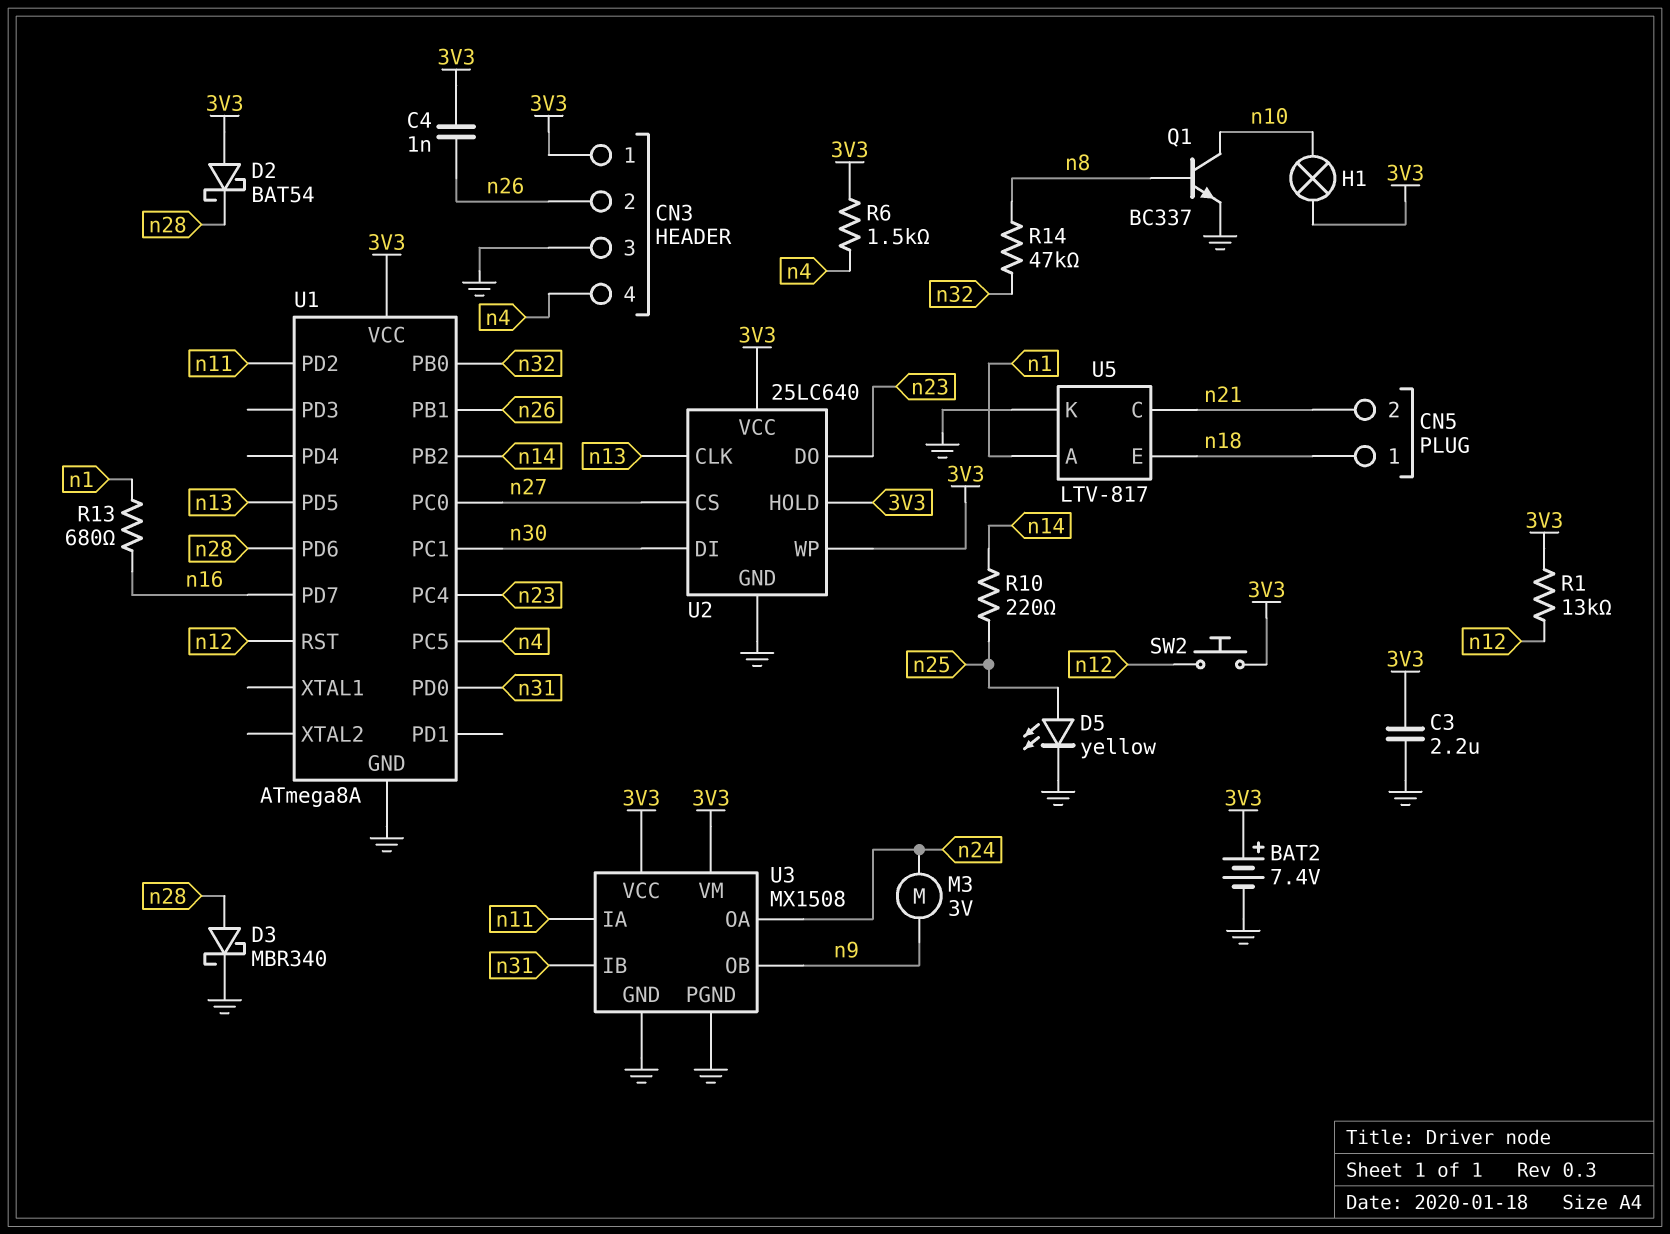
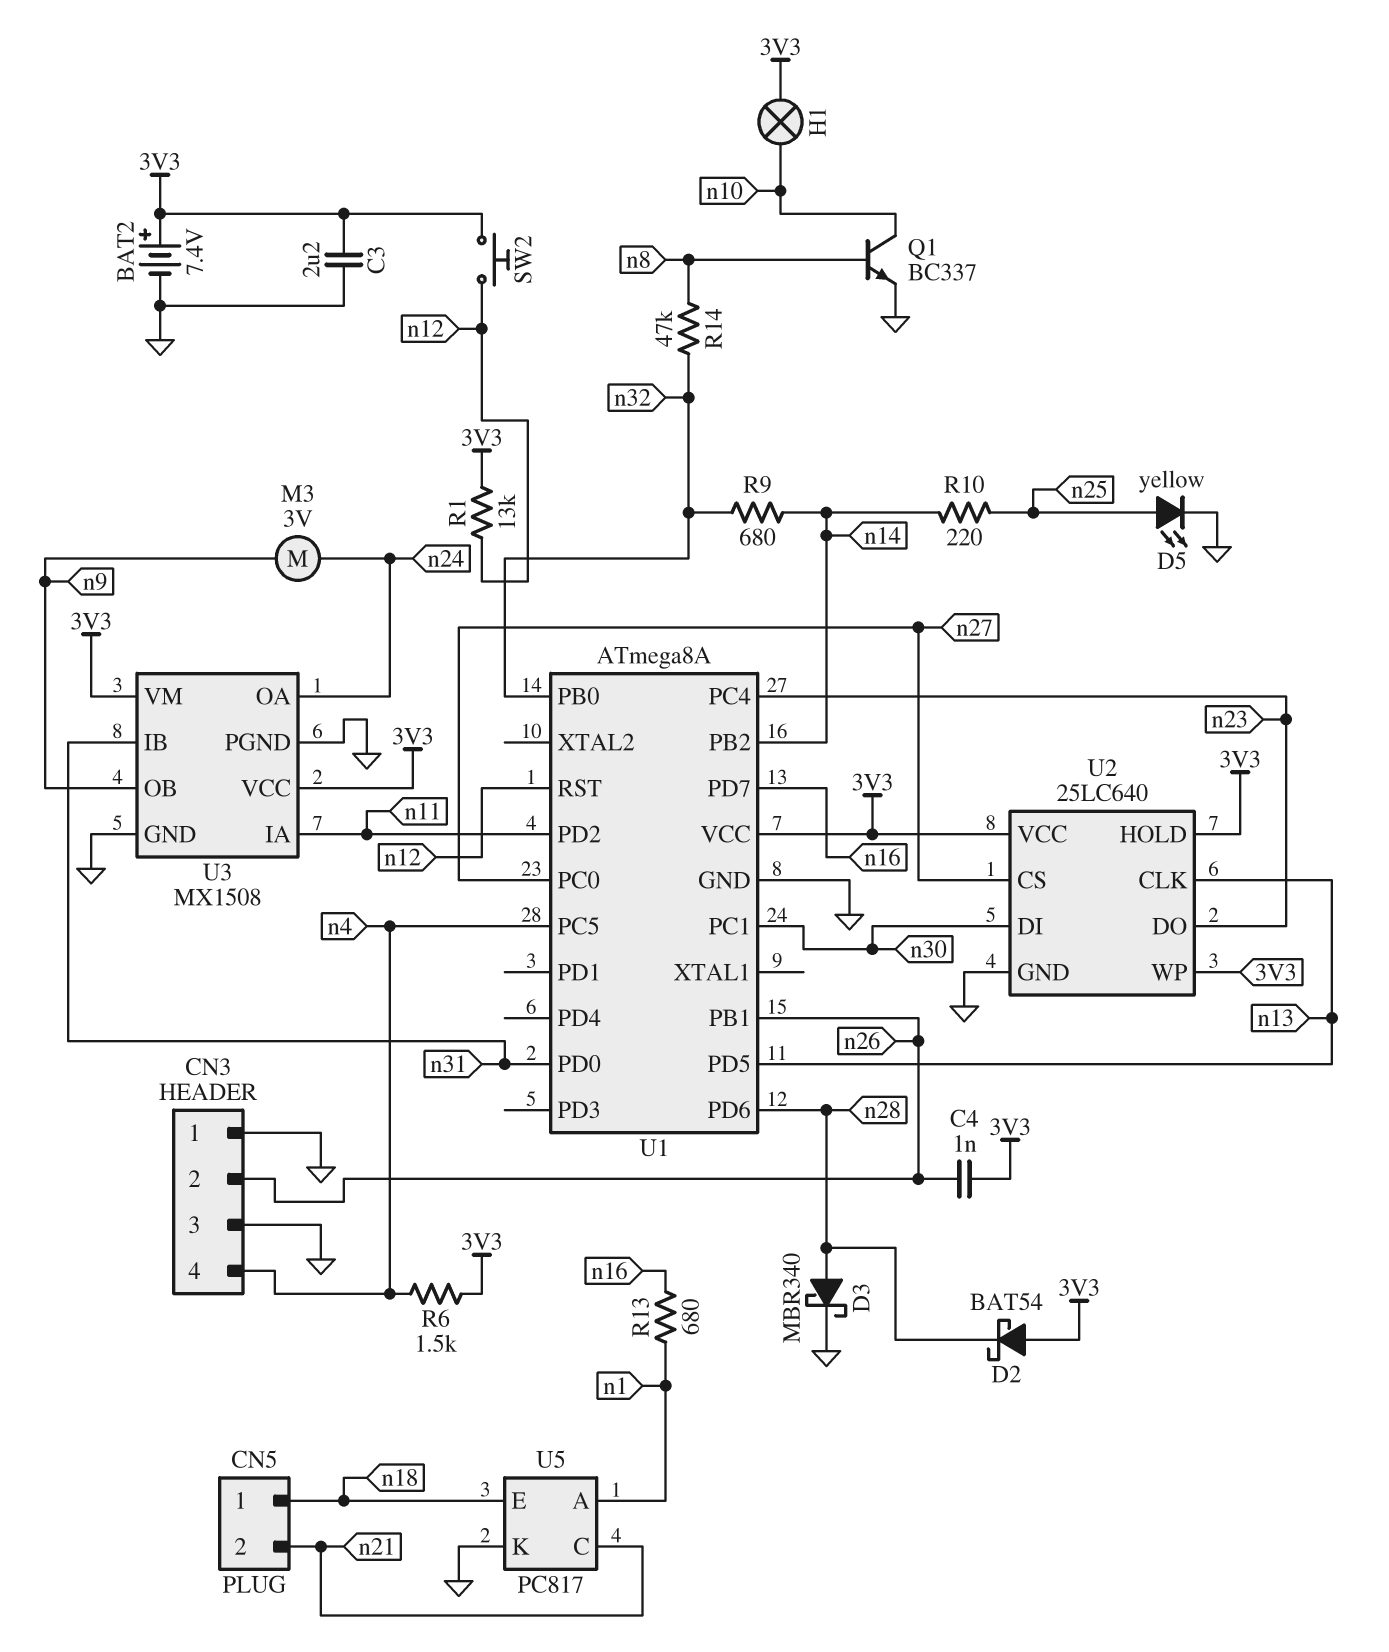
CN3 pin 1: 3V3 -> GND
R9: none -> 680 (n14, n32)
U5: LTV-817 -> PC817

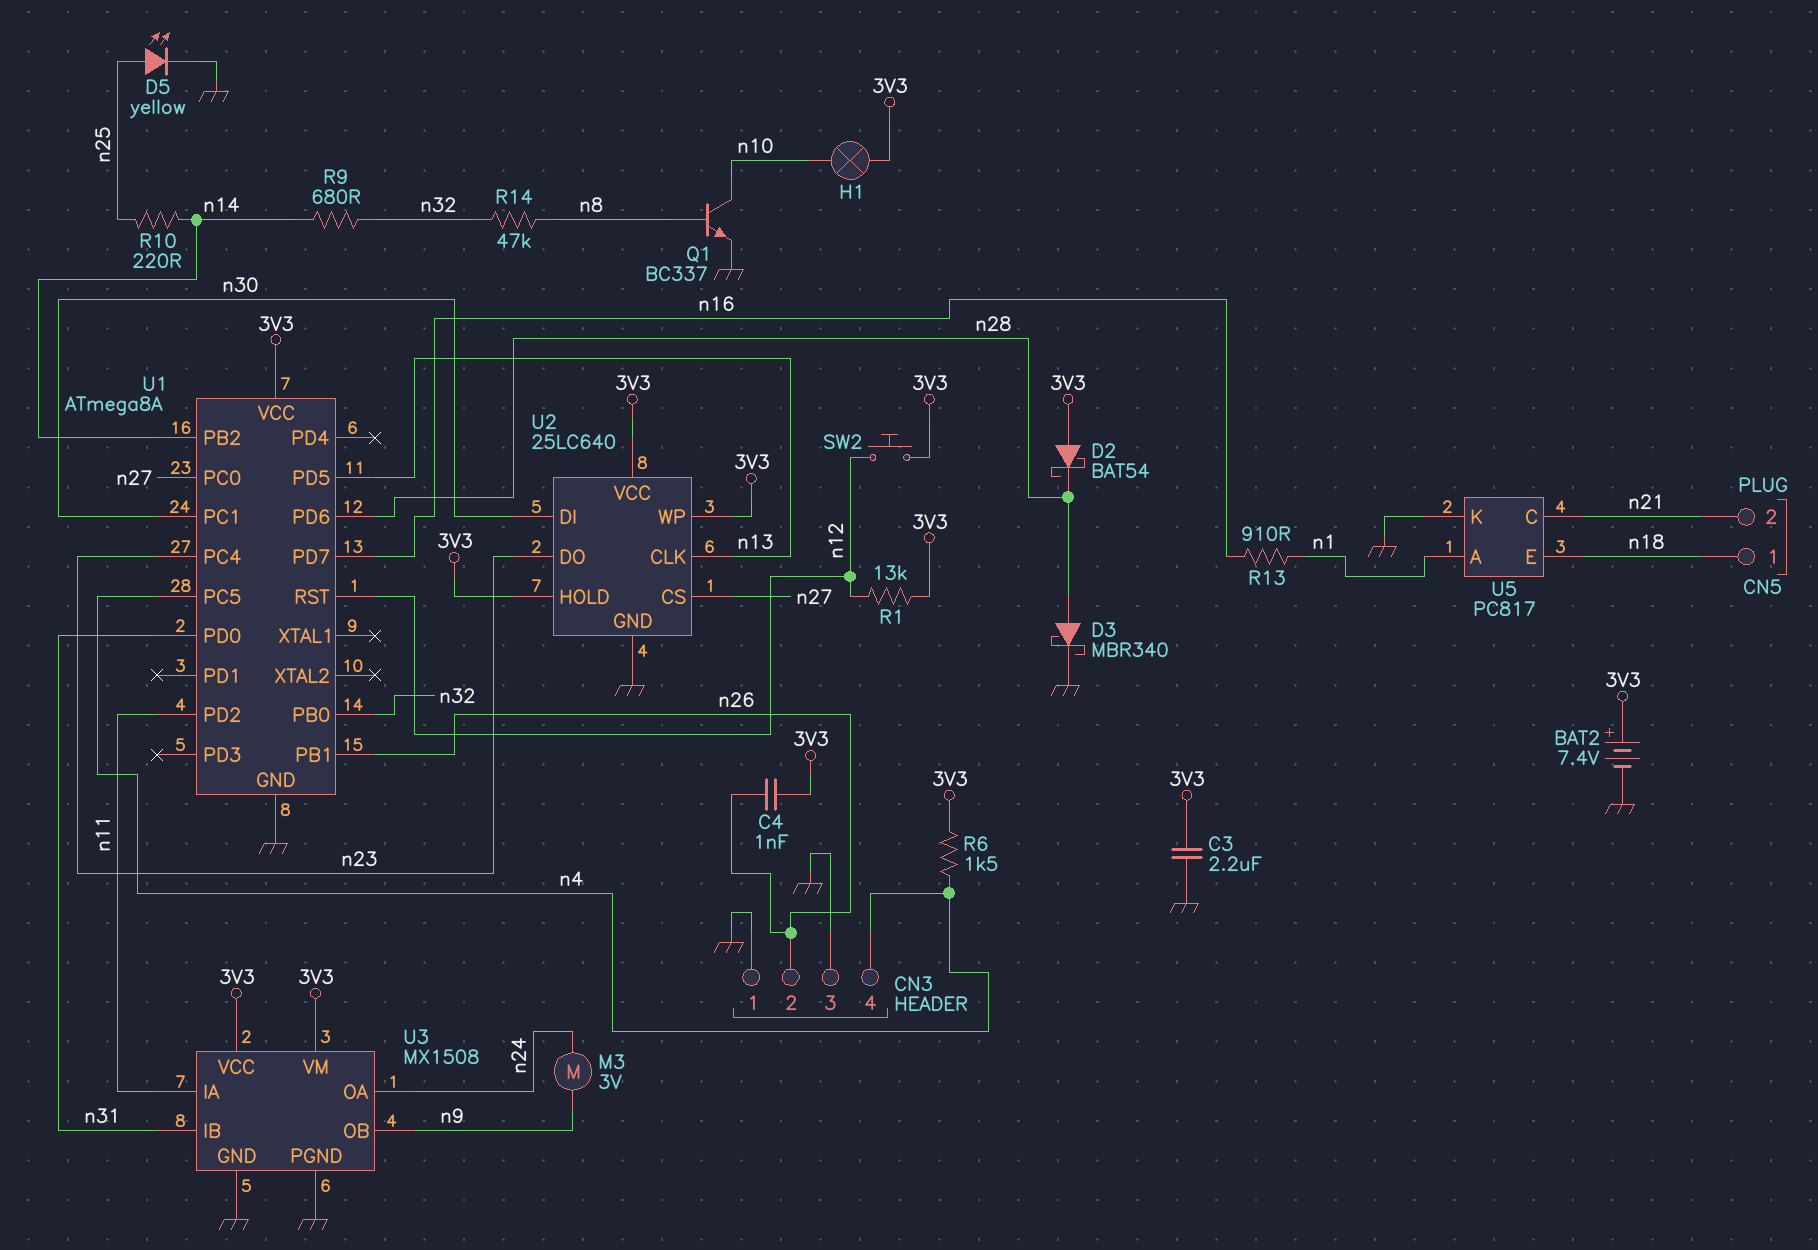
R13: 680 (n1, n16) -> 910 (n1, n16)

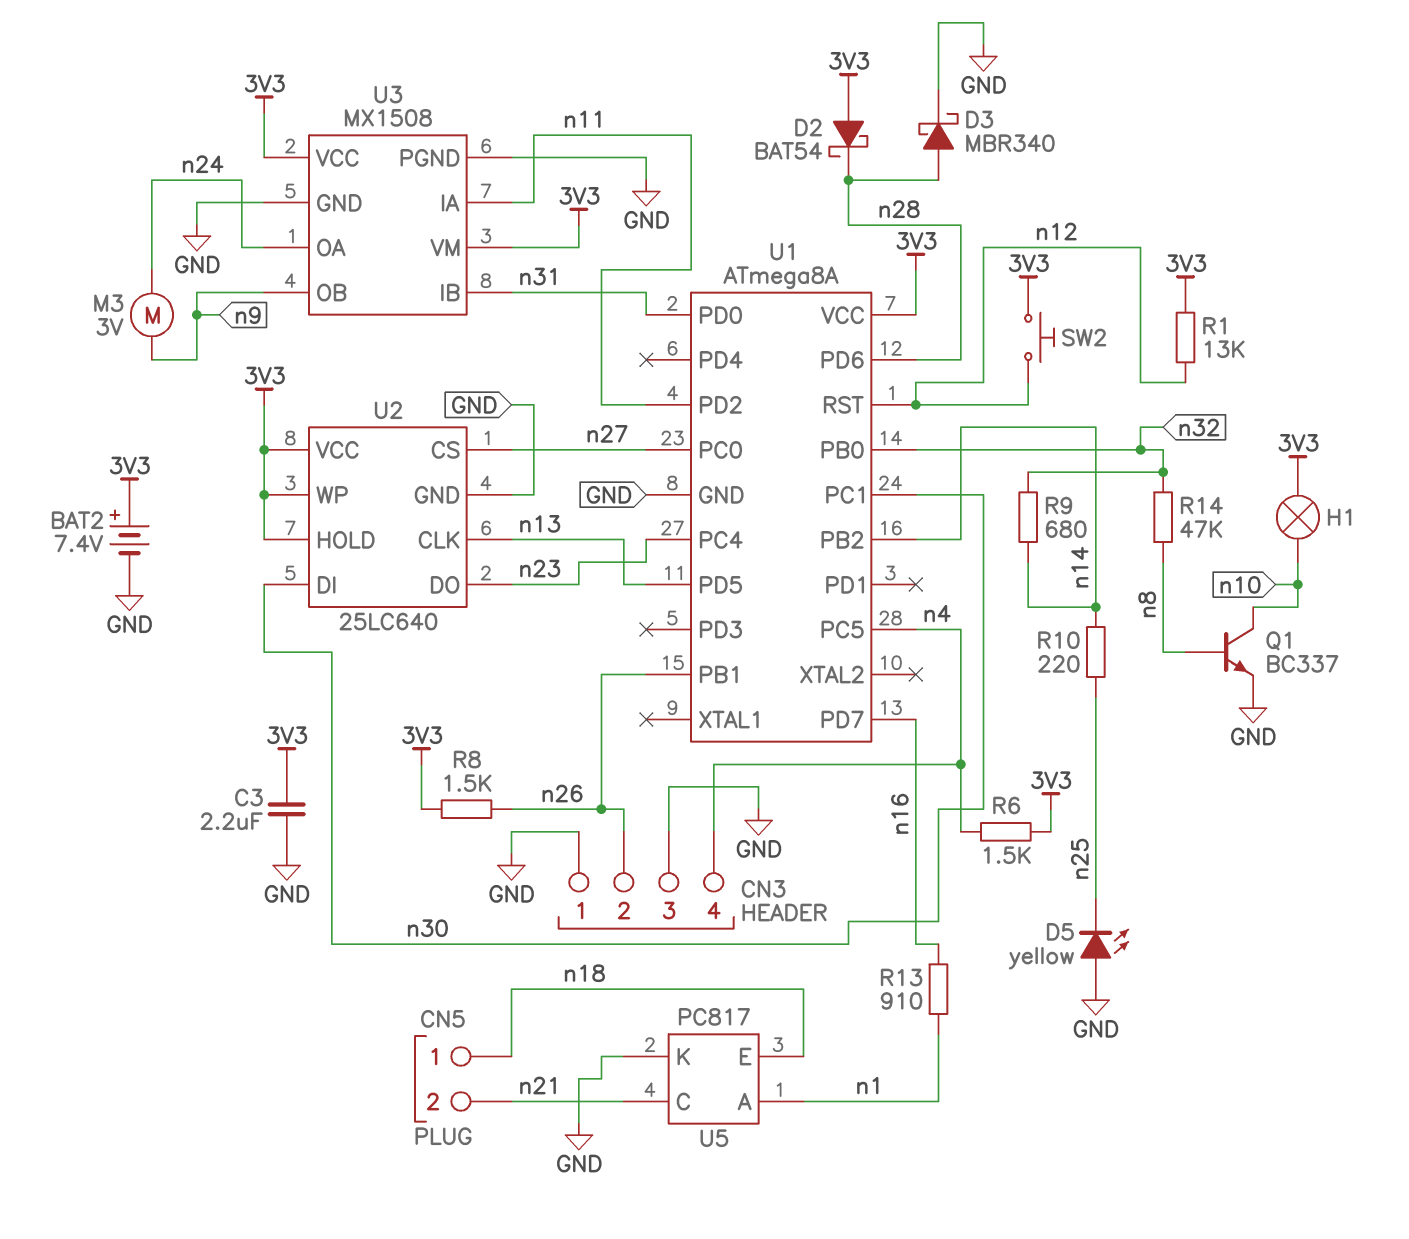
C4: 1nF (3V3, n26) -> none
D5: LED yellow (A n25, K GND) -> LED yellow (A GND, K n25)
R8: none -> 1.5k (3V3, n26)

